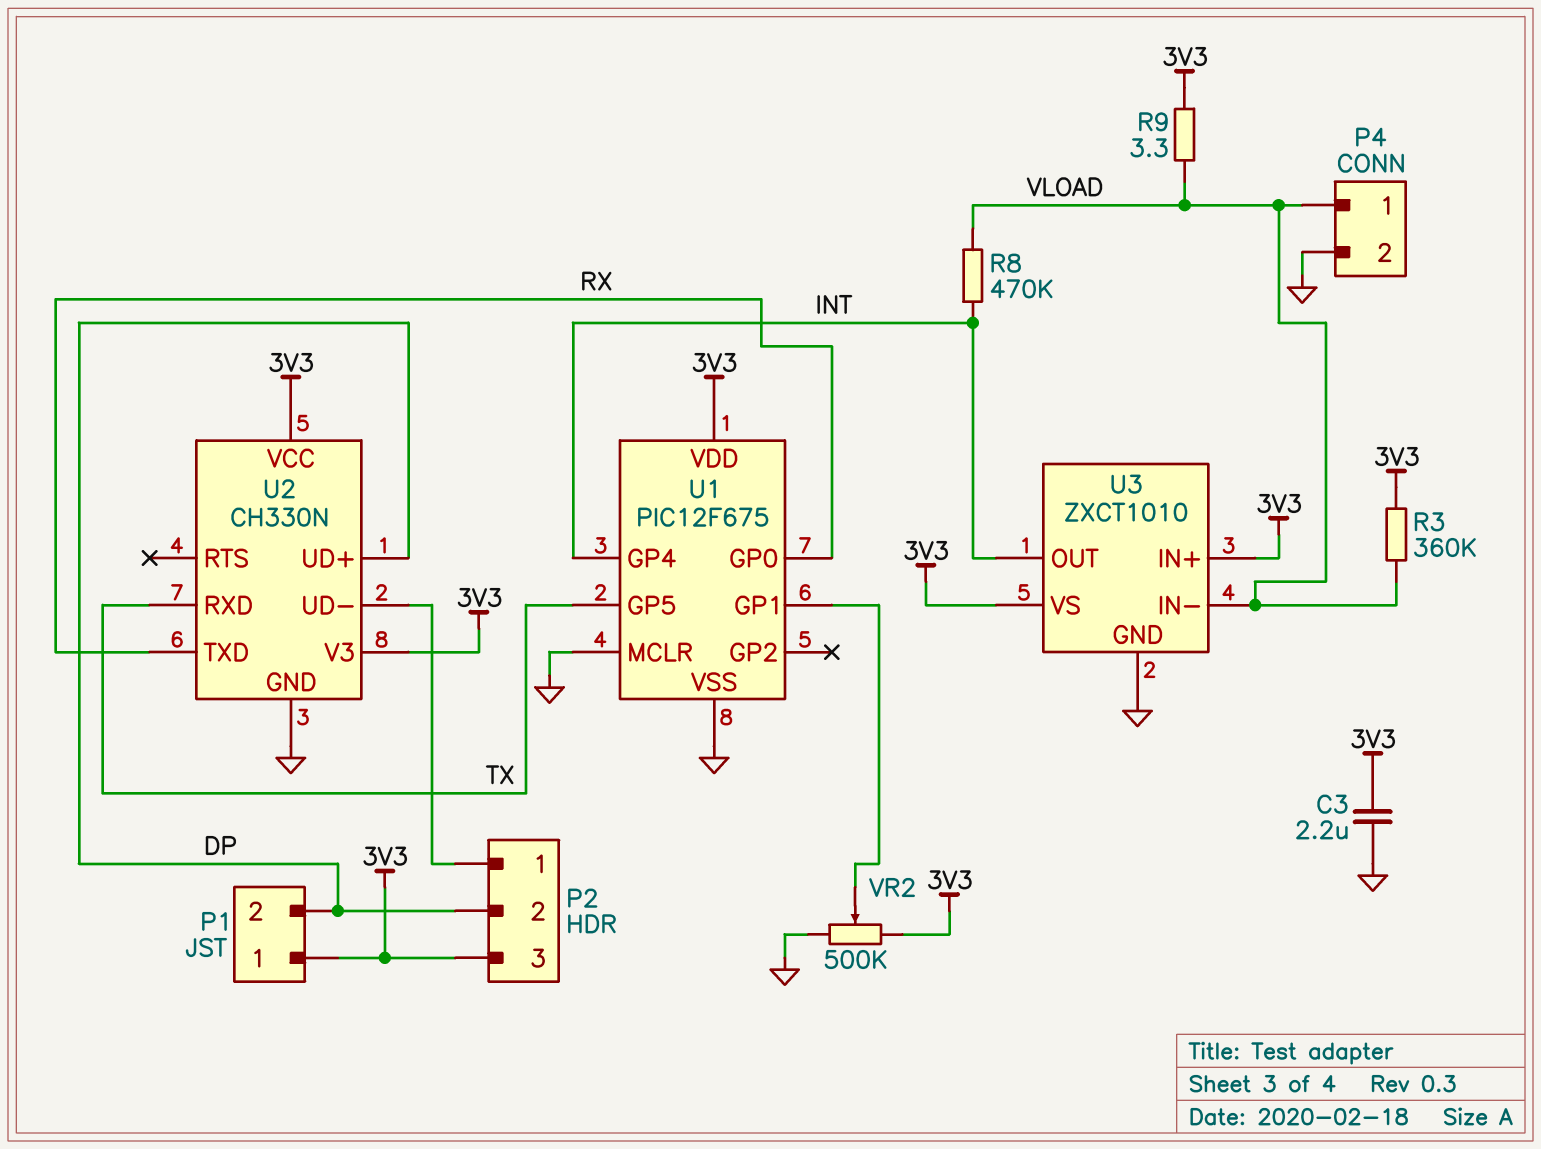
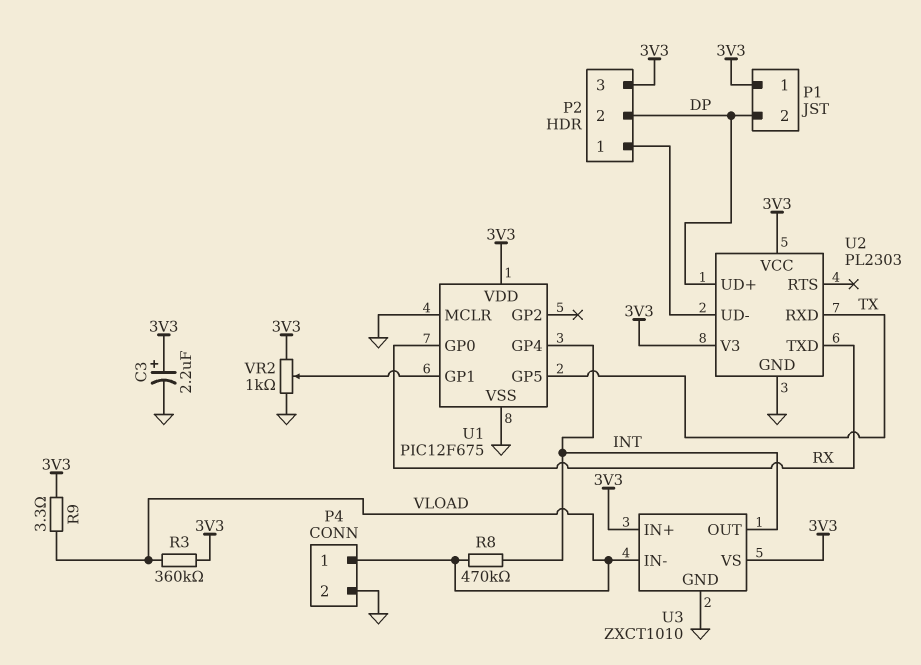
C3: 2.2uF (3V3, GND) -> 2.2uF (plus 3V3, minus GND)
U2: CH330N -> PL2303
VR2: 500k (3V3, GND, wiper U1/GP1) -> 1k (3V3, GND, wiper U1/GP1)

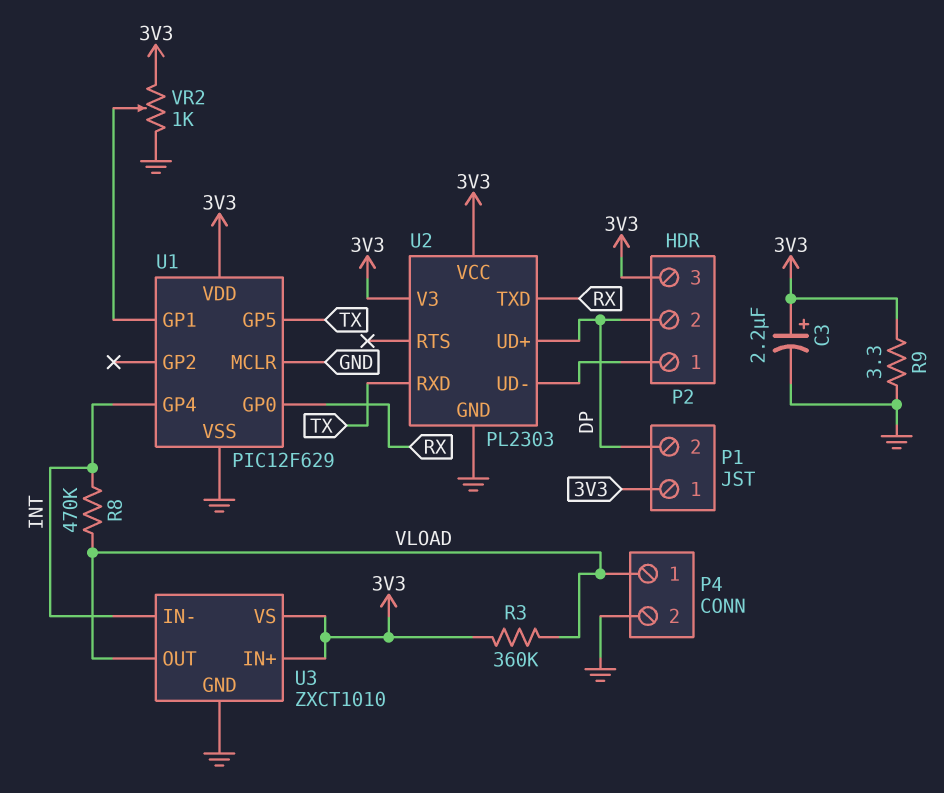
R9: 3.3 (3V3, VLOAD) -> 3.3 (3V3, GND)
U1: PIC12F675 -> PIC12F629
U3 pin IN-: VLOAD -> INT
U3 pin OUT: INT -> VLOAD

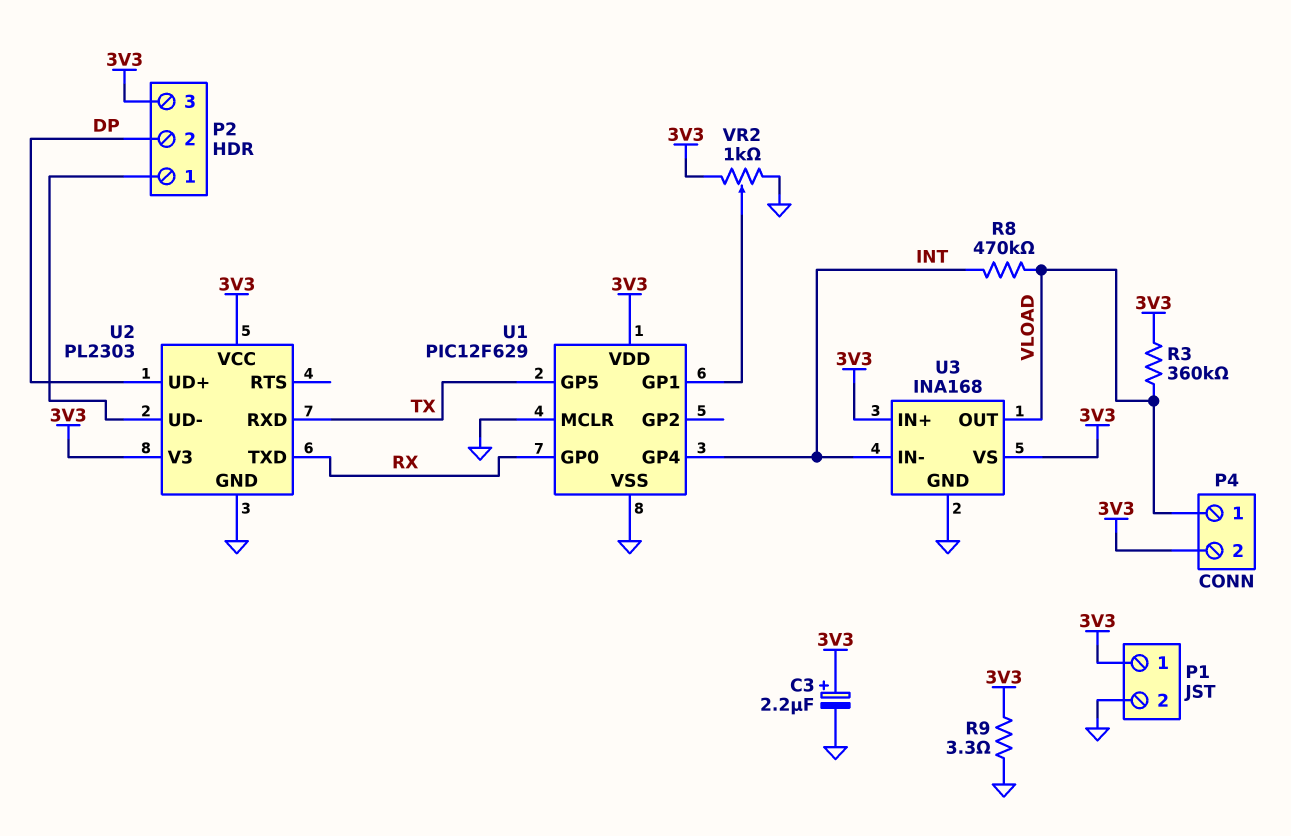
P1 pin 2: DP -> GND
P4 pin 2: GND -> 3V3
U3: ZXCT1010 -> INA168

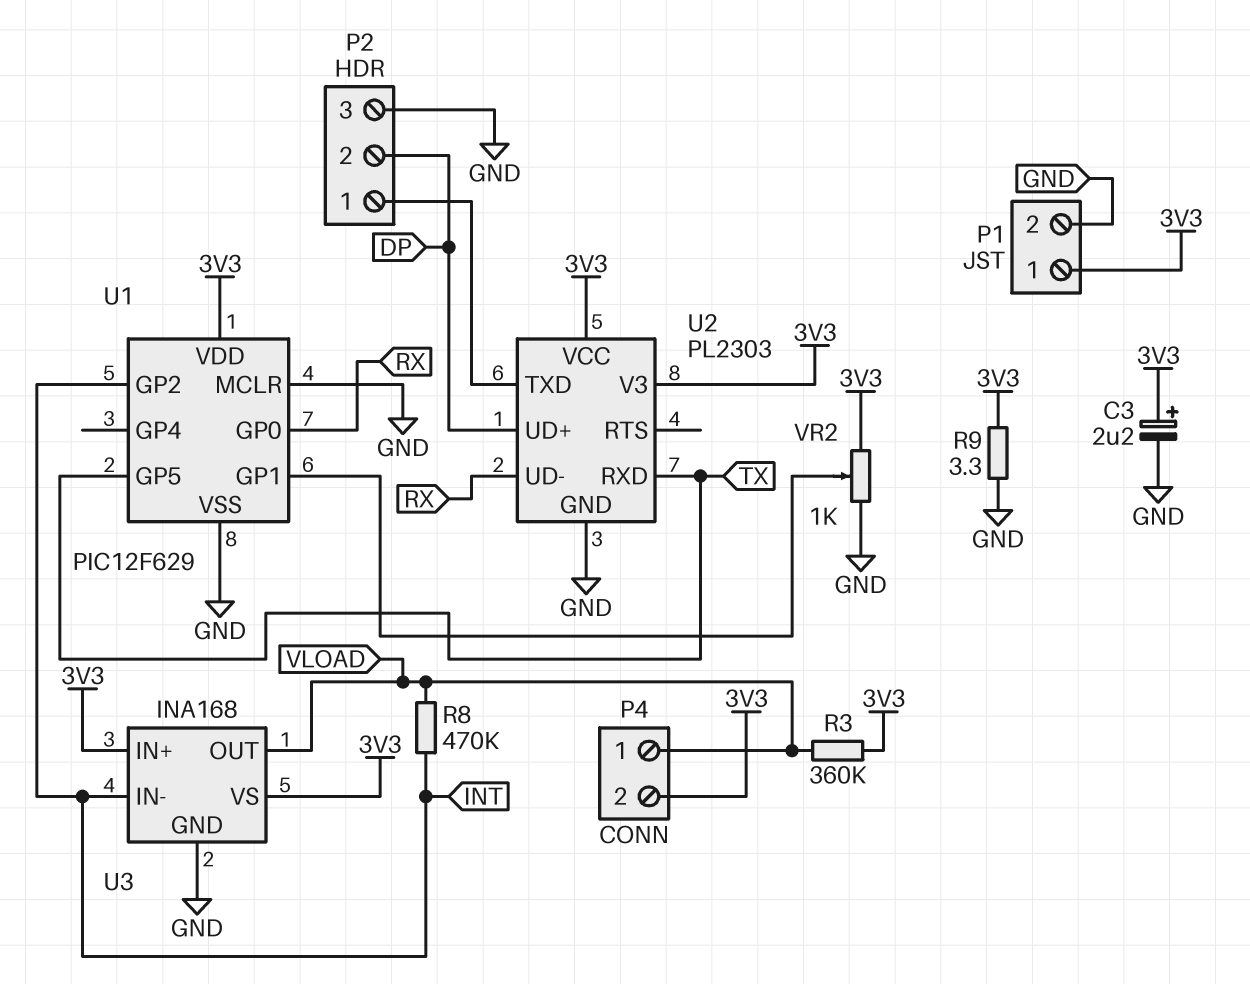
P2 pin 3: 3V3 -> GND
U1 pin GP2: none -> INT
U1 pin GP4: INT -> none
U2 pin TXD: RX -> P2/1
U2 pin UD-: P2/1 -> RX

